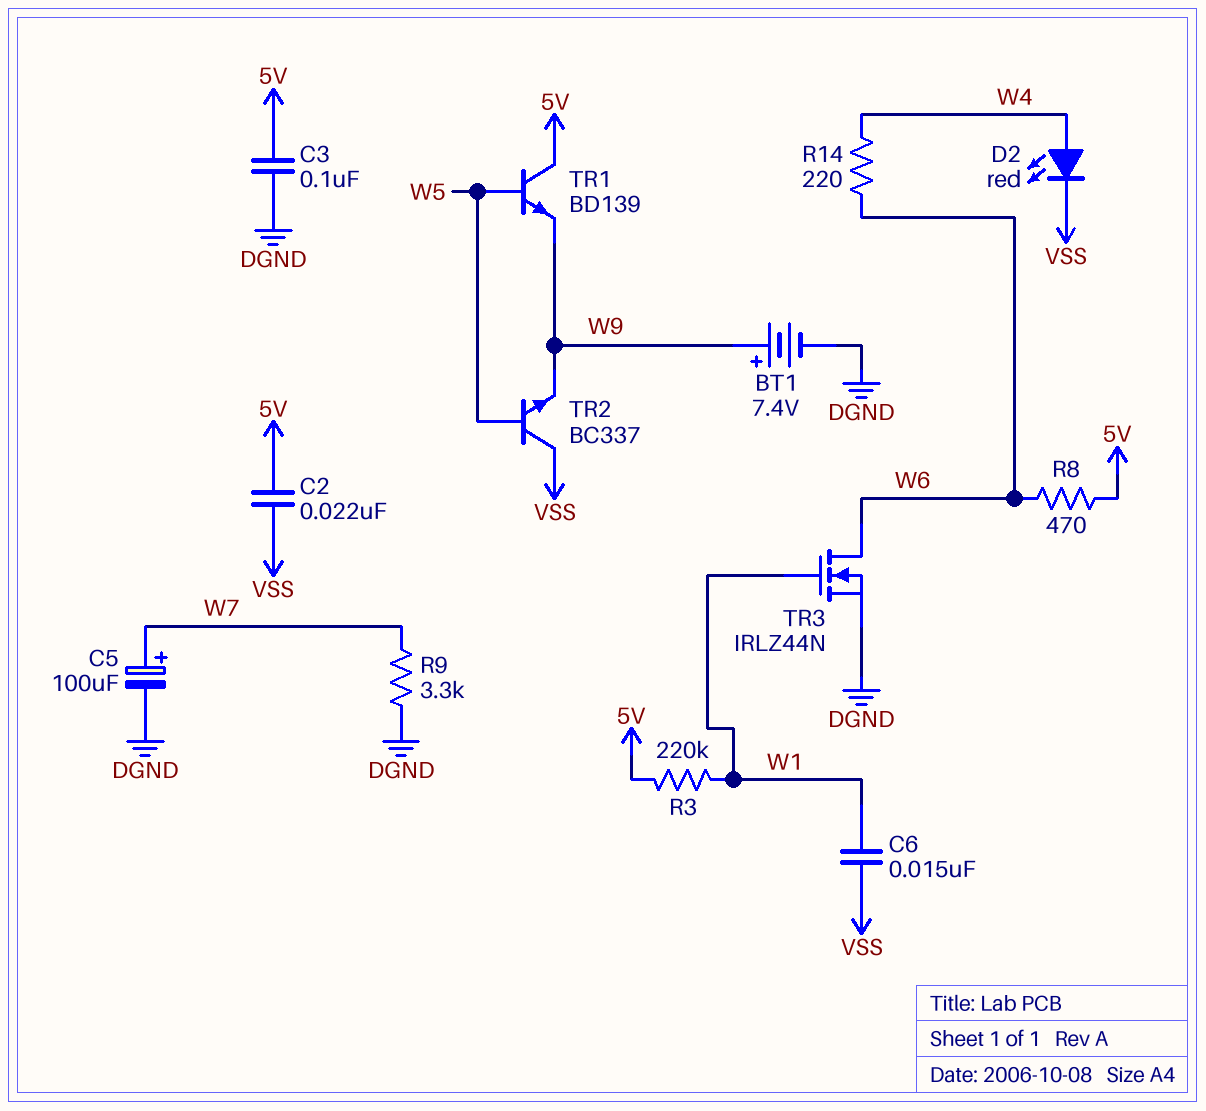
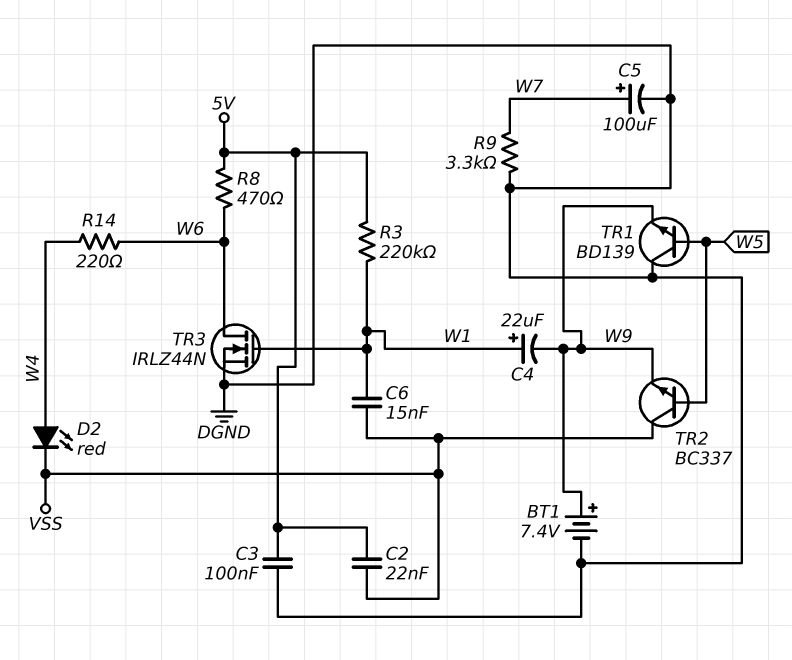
C4: none -> 22uF (plus W1, minus W9)
TR1: NPN BD139 (B W5, C 5V, E W9) -> NPN BD139 (B W5, C DGND, E W9)

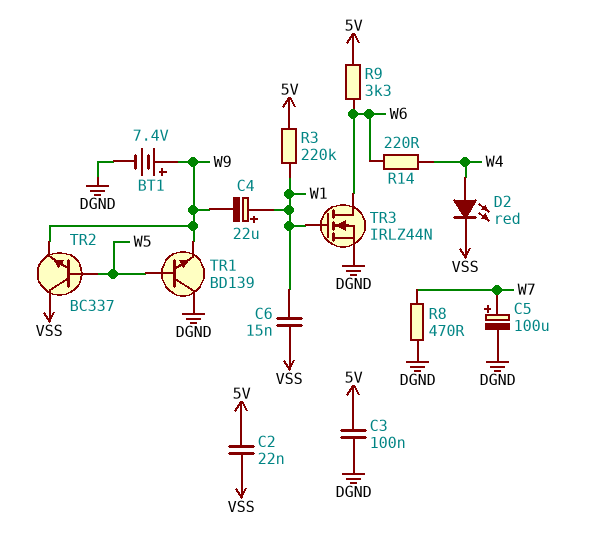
R8: 470 (5V, W6) -> 470 (DGND, W7)
R9: 3.3k (DGND, W7) -> 3.3k (5V, W6)

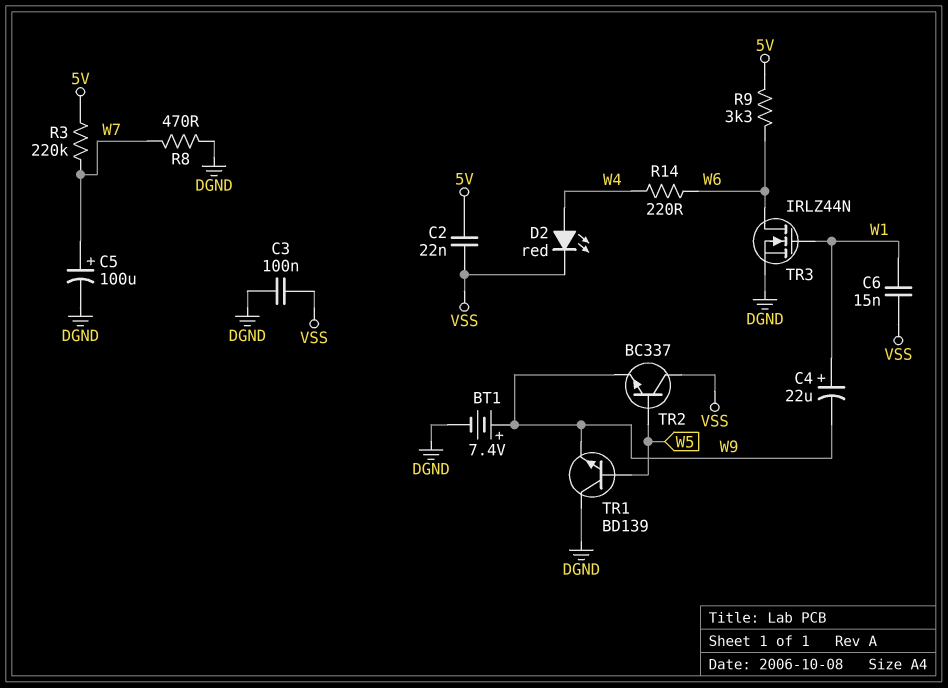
C3: 100nF (5V, DGND) -> 100nF (DGND, VSS)
R3: 220k (5V, W1) -> 220k (5V, W7)

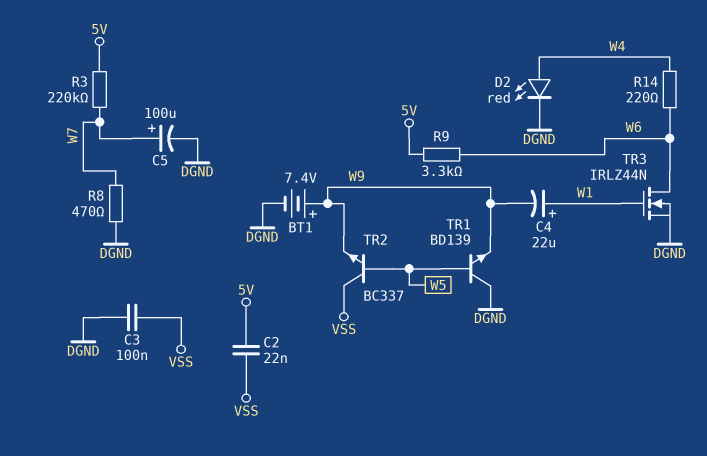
C6: 15nF (VSS, W1) -> none
D2: LED red (A W4, K VSS) -> LED red (A W4, K DGND)

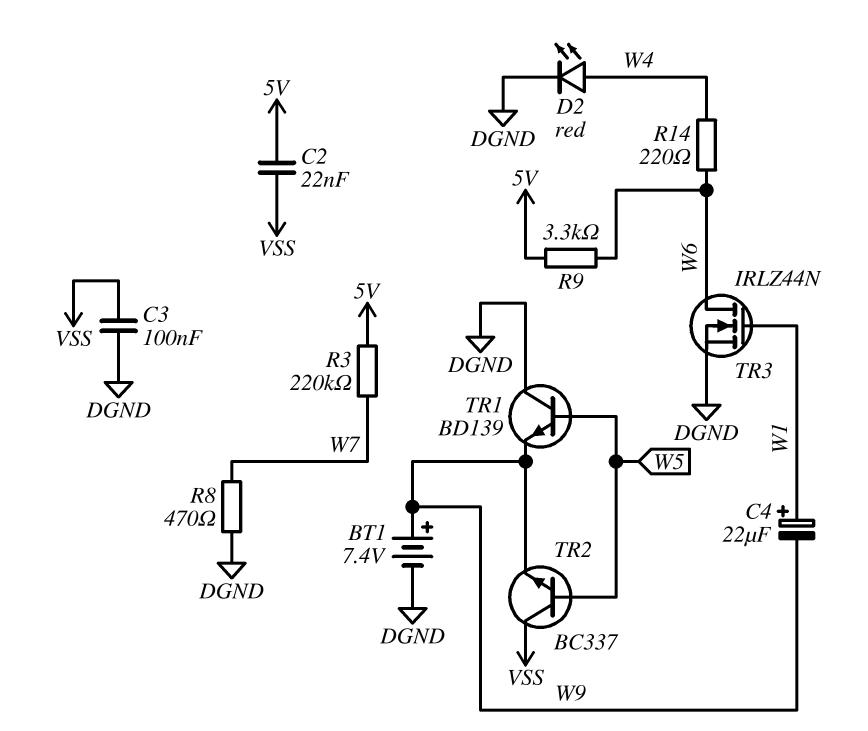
C5: 100uF (plus W7, minus DGND) -> none

